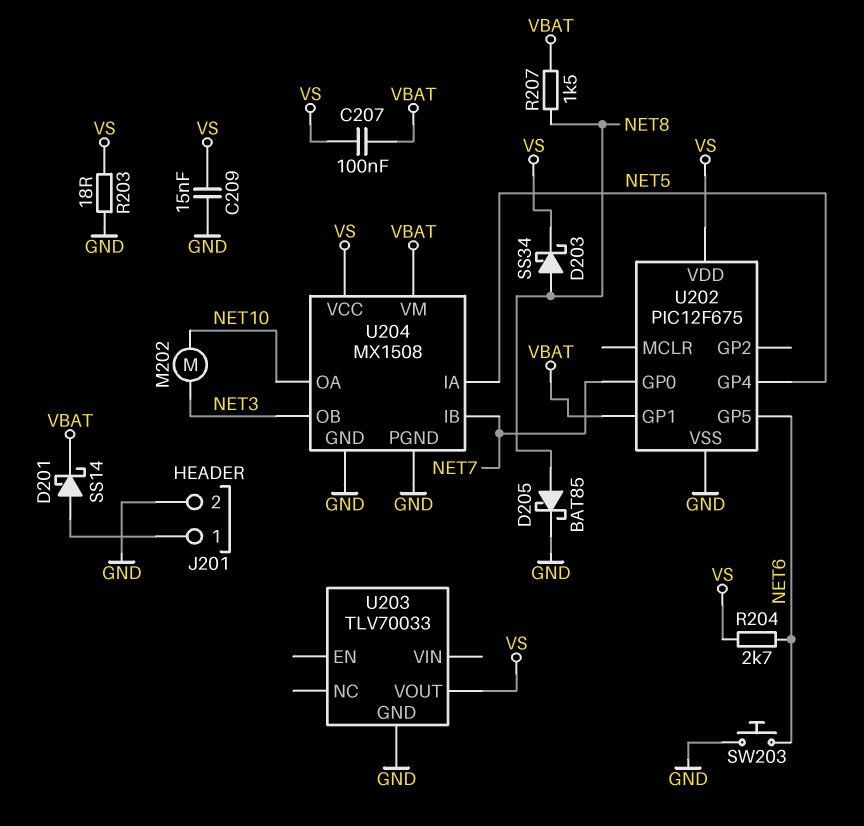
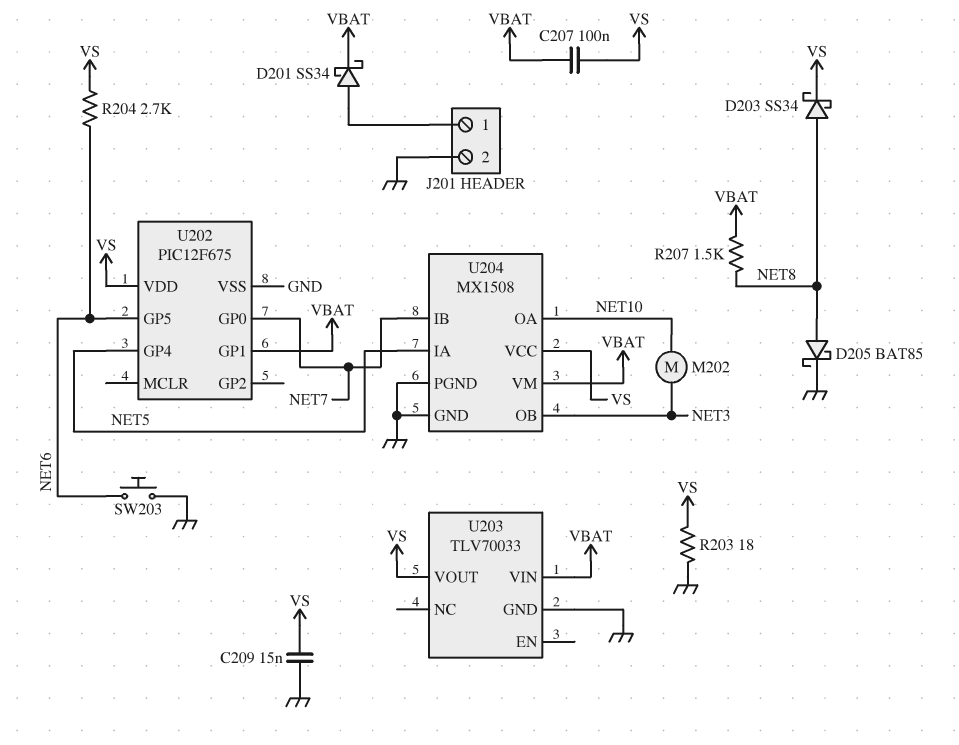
D201: schottky SS14 (A J201/1, K VBAT) -> schottky SS34 (A J201/1, K VBAT)
U203 pin VIN: none -> VBAT

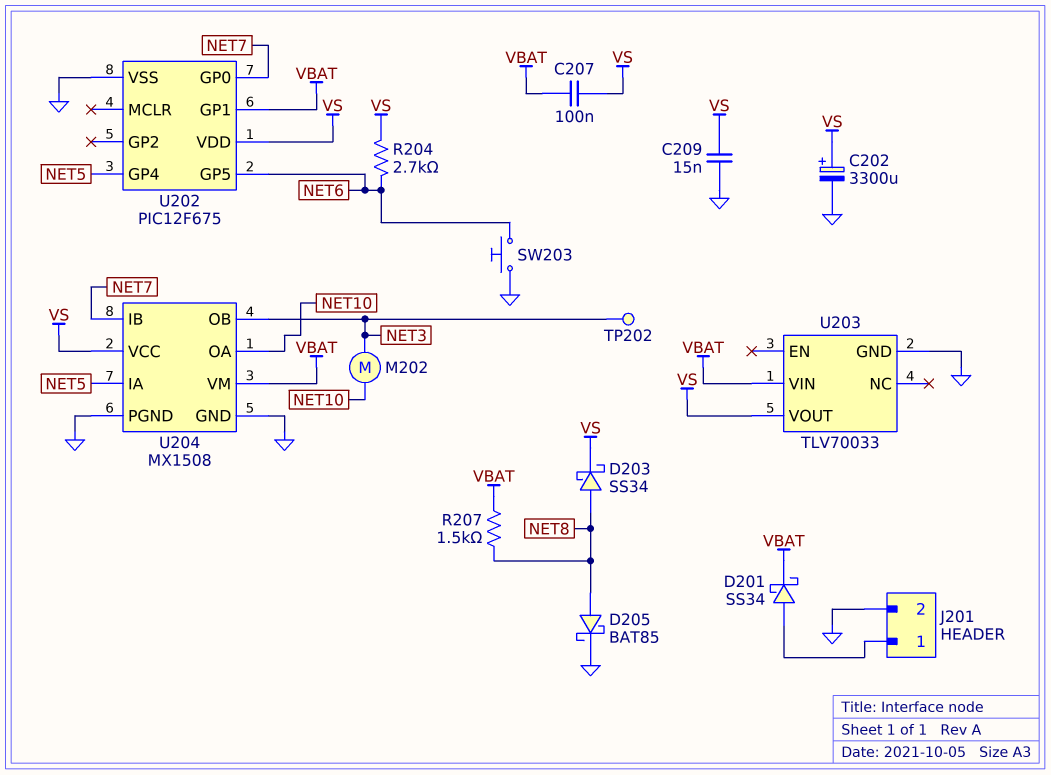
C202: none -> 3300uF (plus VS, minus GND)
R203: 18 (GND, VS) -> none
TP202: none -> test point (NET3)

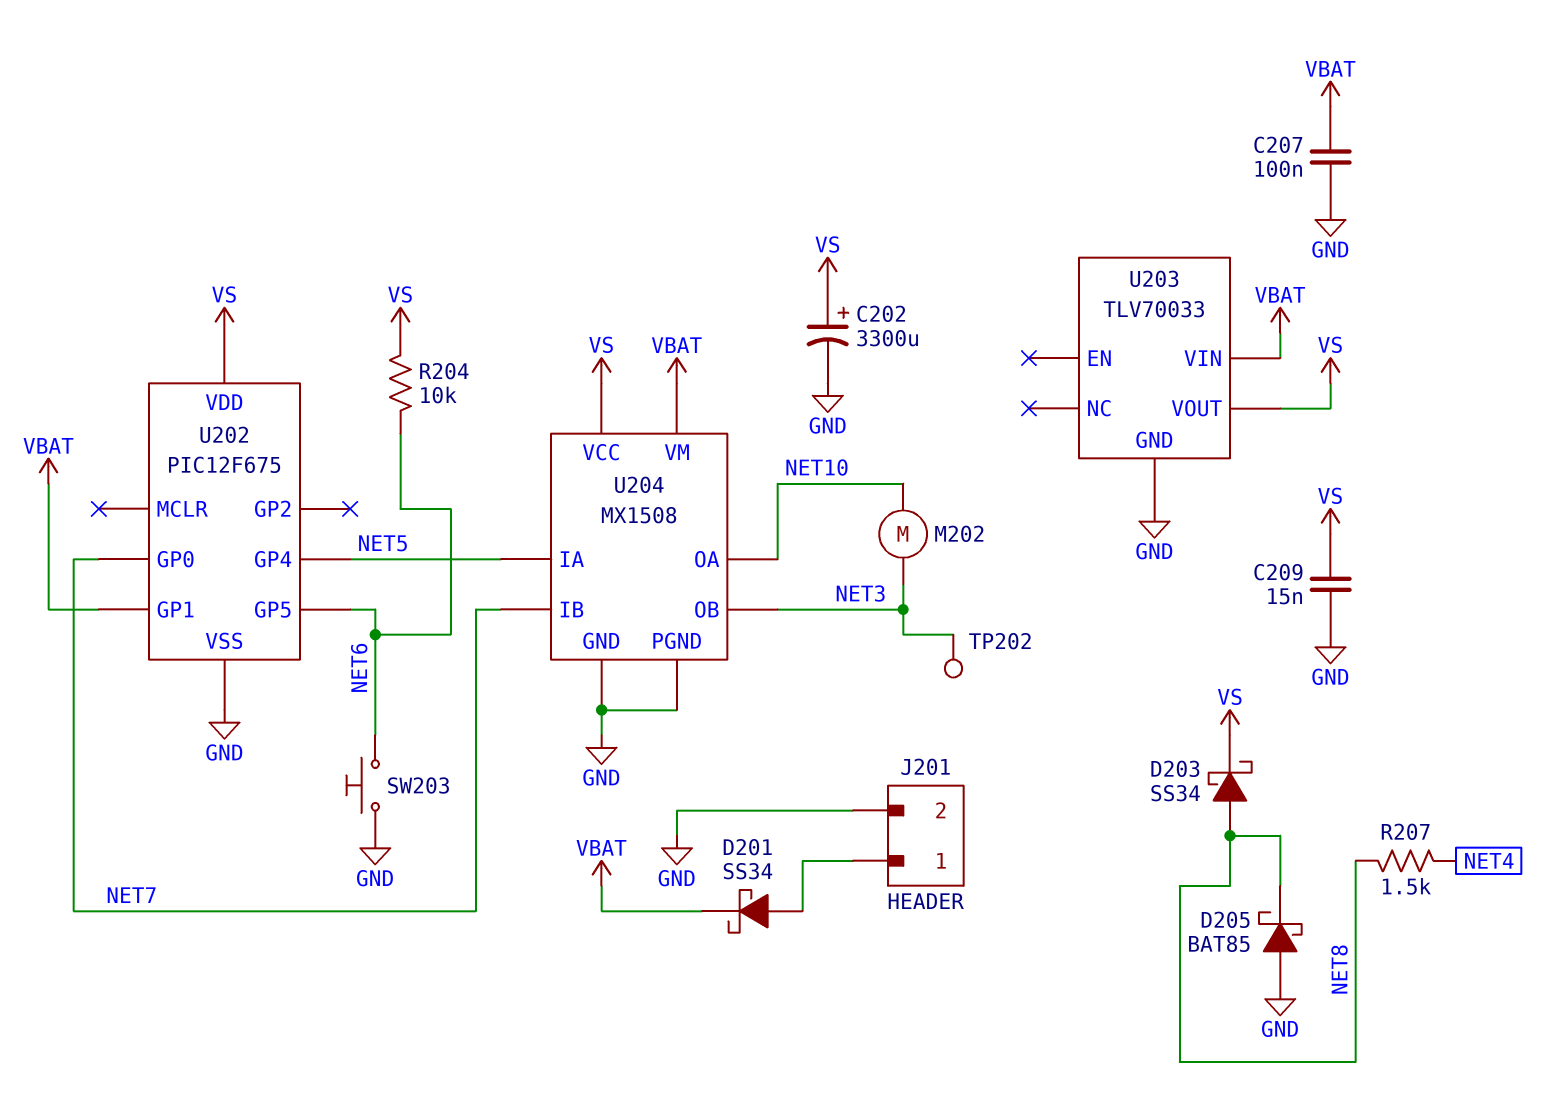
C207: 100nF (VBAT, VS) -> 100nF (GND, VBAT)
D205: schottky BAT85 (A NET8, K GND) -> schottky BAT85 (A GND, K NET8)
R204: 2.7k (NET6, VS) -> 10k (NET6, VS)
R207: 1.5k (NET8, VBAT) -> 1.5k (NET4, NET8)

